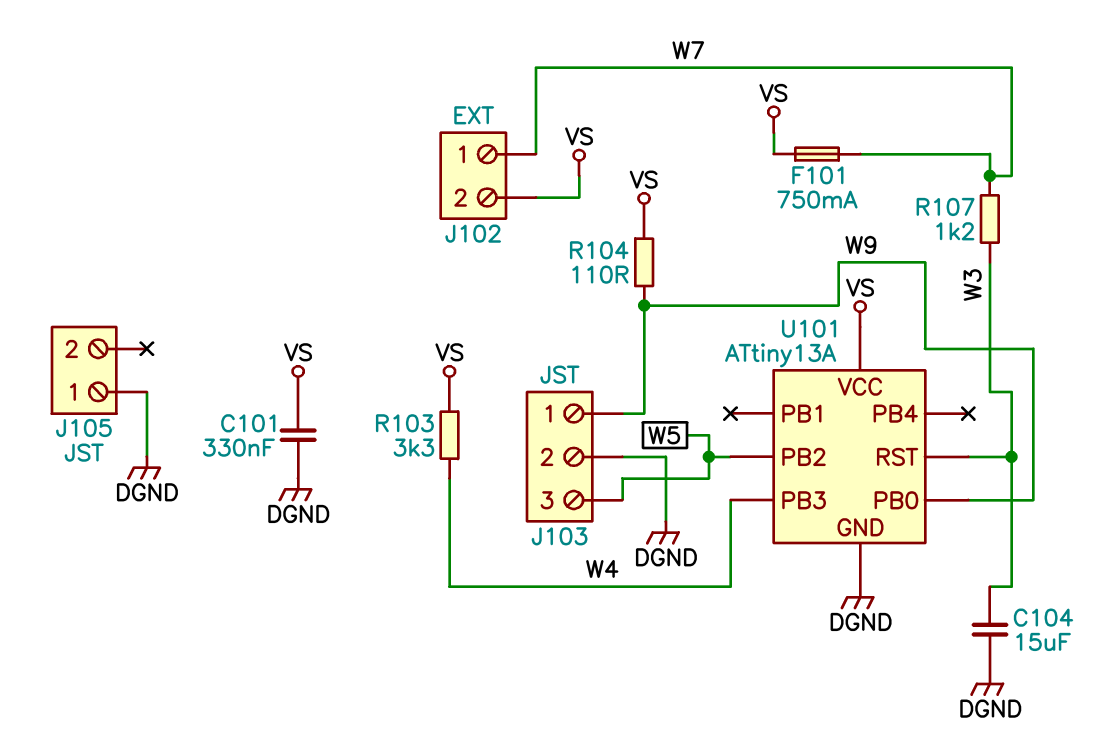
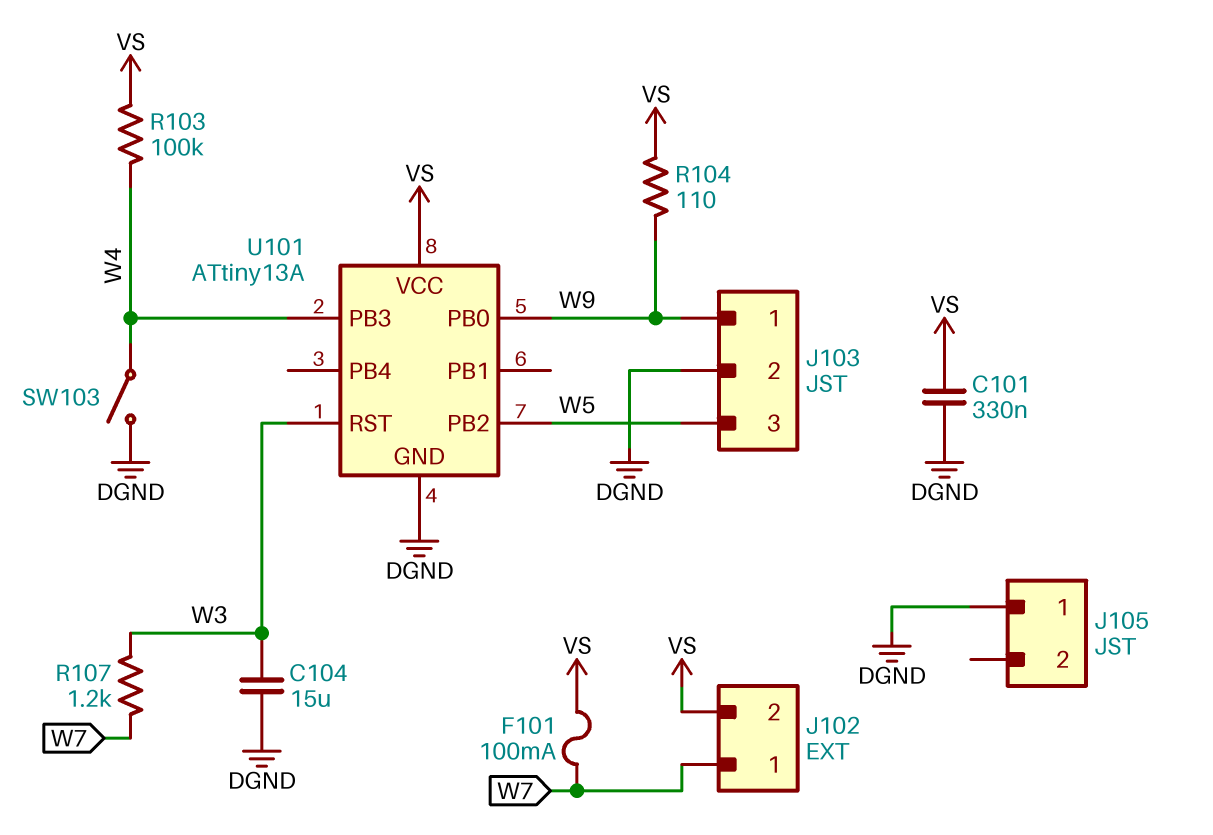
F101: 750mA (VS, W7) -> 100mA (VS, W7)
R103: 3.3k (VS, W4) -> 100k (VS, W4)
SW103: none -> switch (DGND, W4)

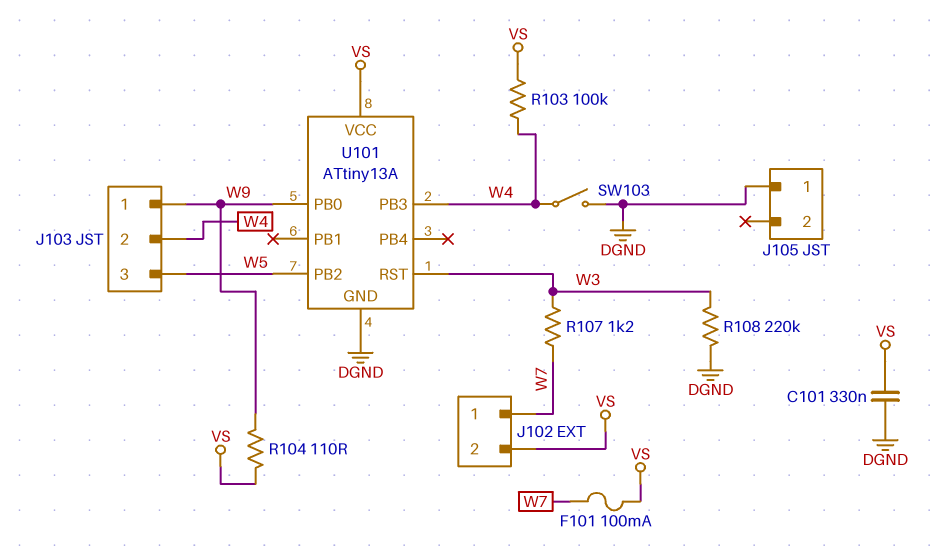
C104: 15uF (DGND, W3) -> none
J103 pin 2: DGND -> W4
R108: none -> 220k (DGND, W3)

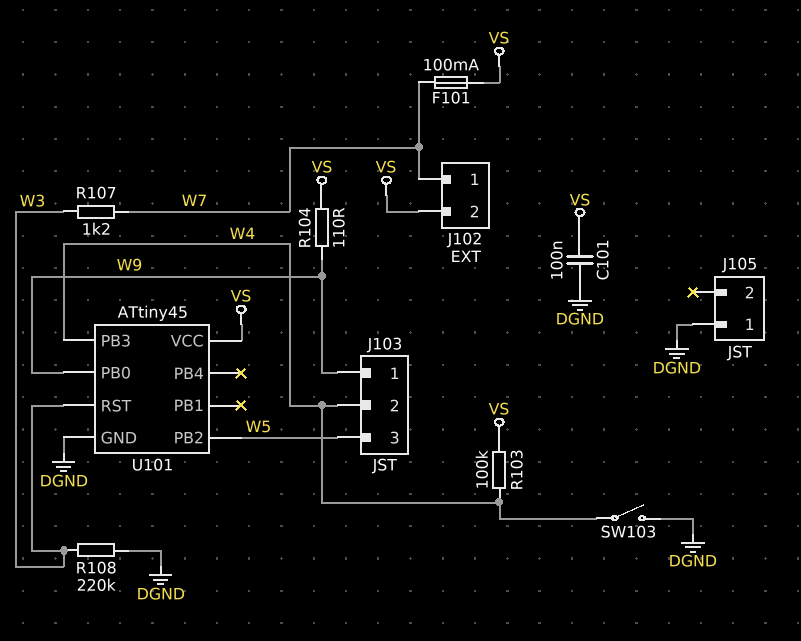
C101: 330nF (DGND, VS) -> 100nF (DGND, VS)
U101: ATtiny13A -> ATtiny45

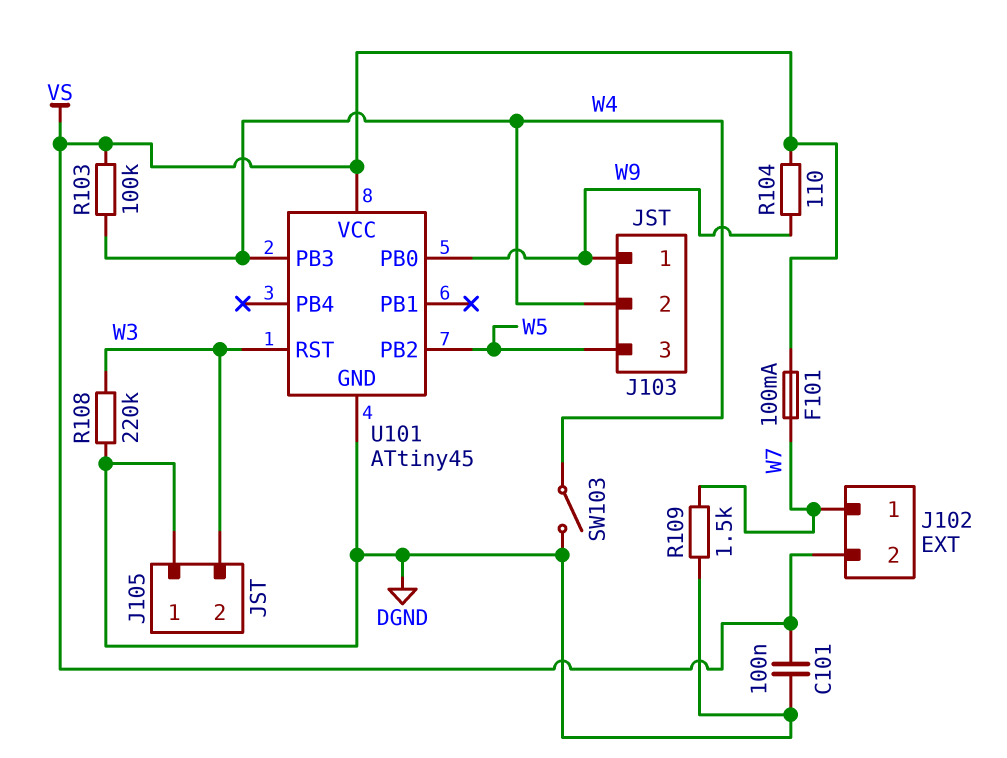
J105 pin 2: none -> W3
R107: 1.2k (W3, W7) -> none
R109: none -> 1.5k (DGND, W7)

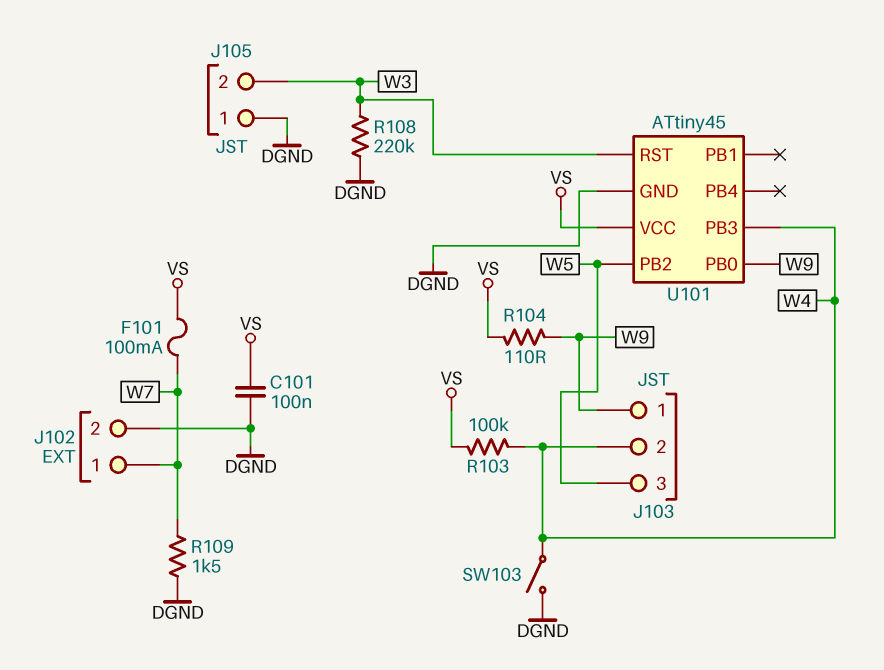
J102 pin 2: VS -> DGND

